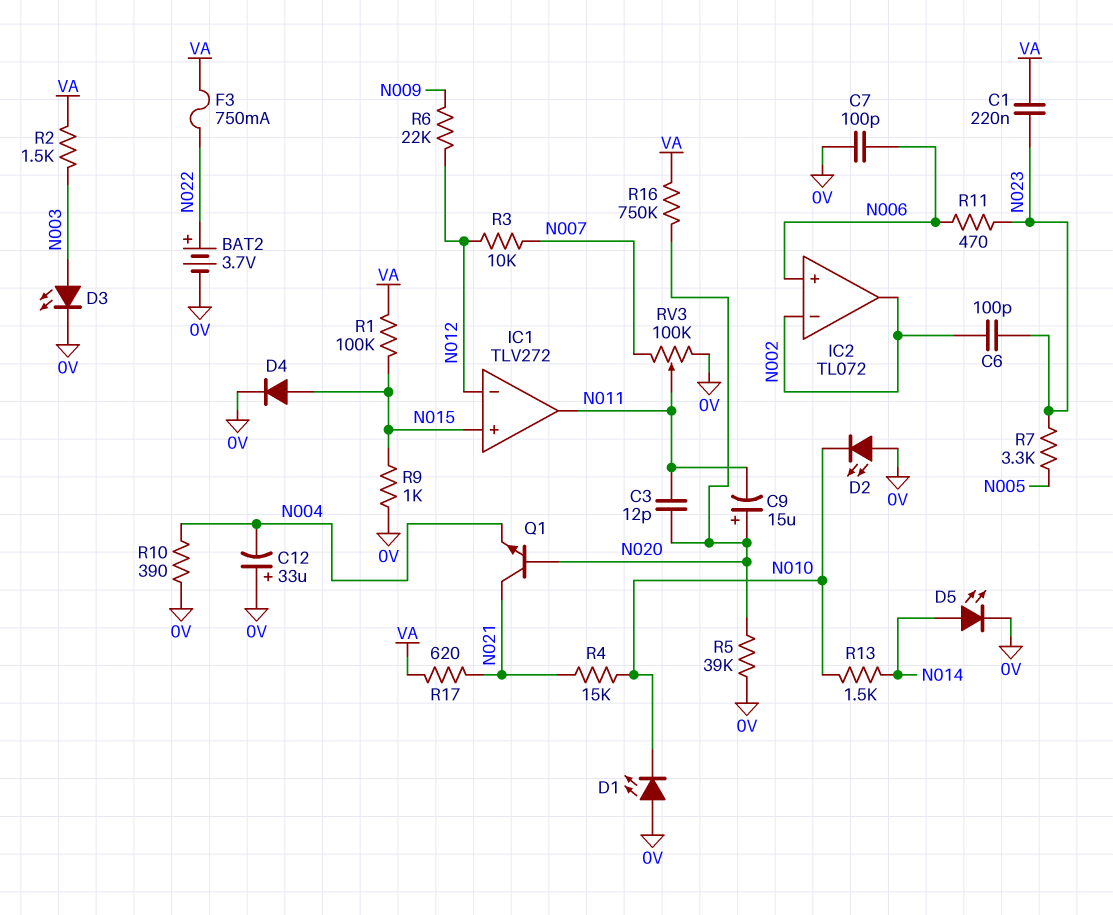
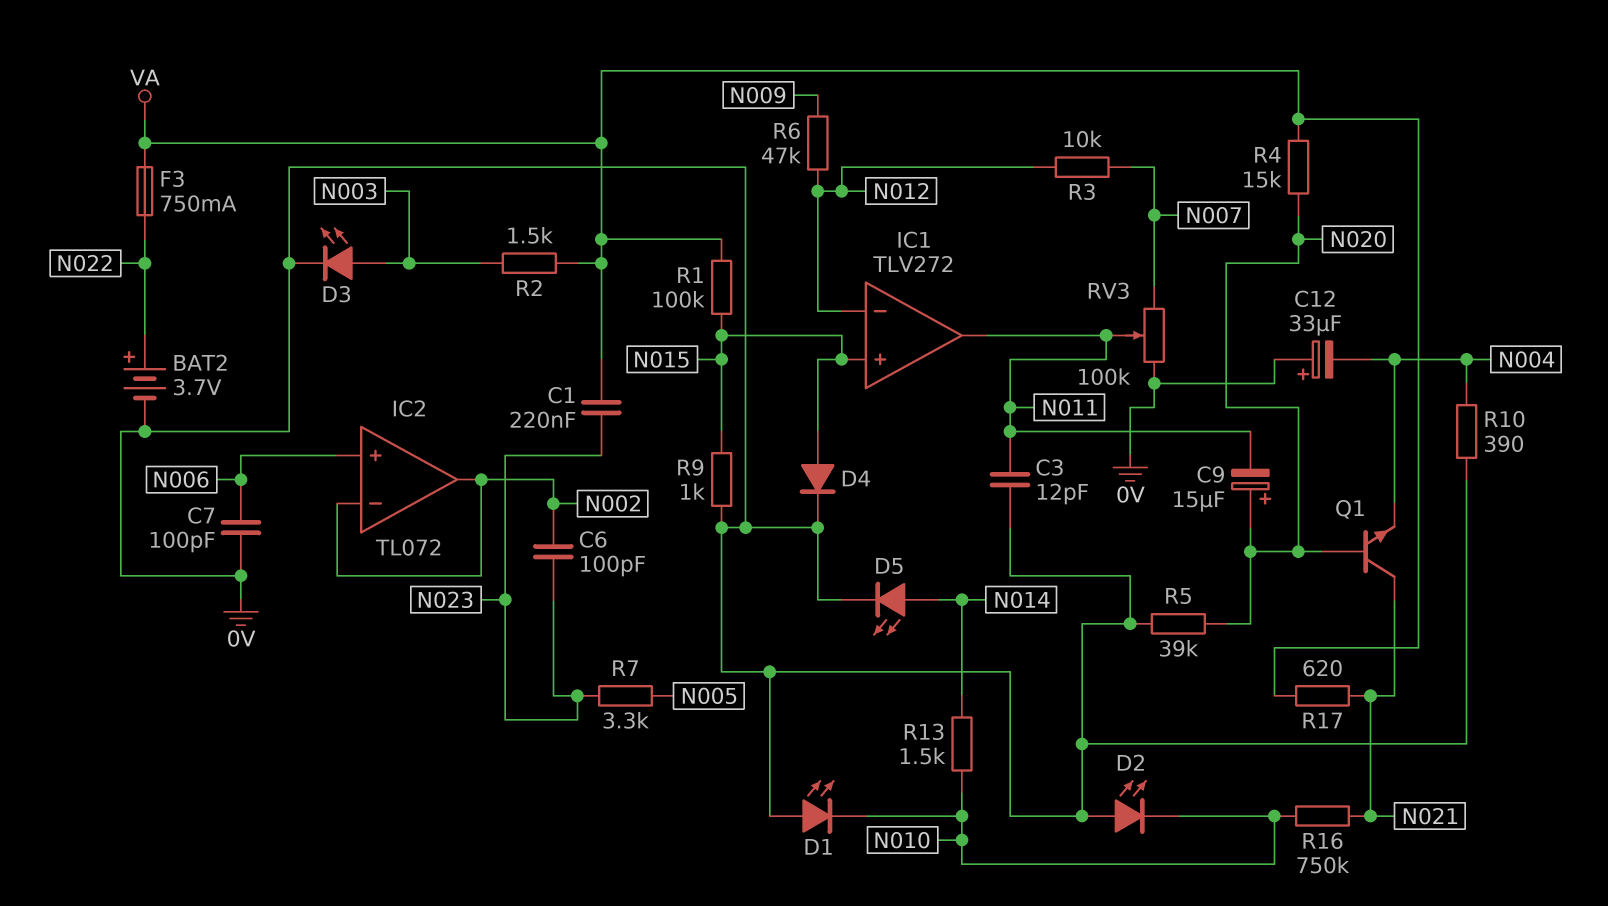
C3: 12pF (N011, N020) -> 12pF (0V, N011)
R4: 15k (N010, N021) -> 15k (N020, VA)
R6: 22k (N009, N012) -> 47k (N009, N012)
R11: 470 (N006, N023) -> none
R16: 750k (N020, VA) -> 750k (N010, N021)

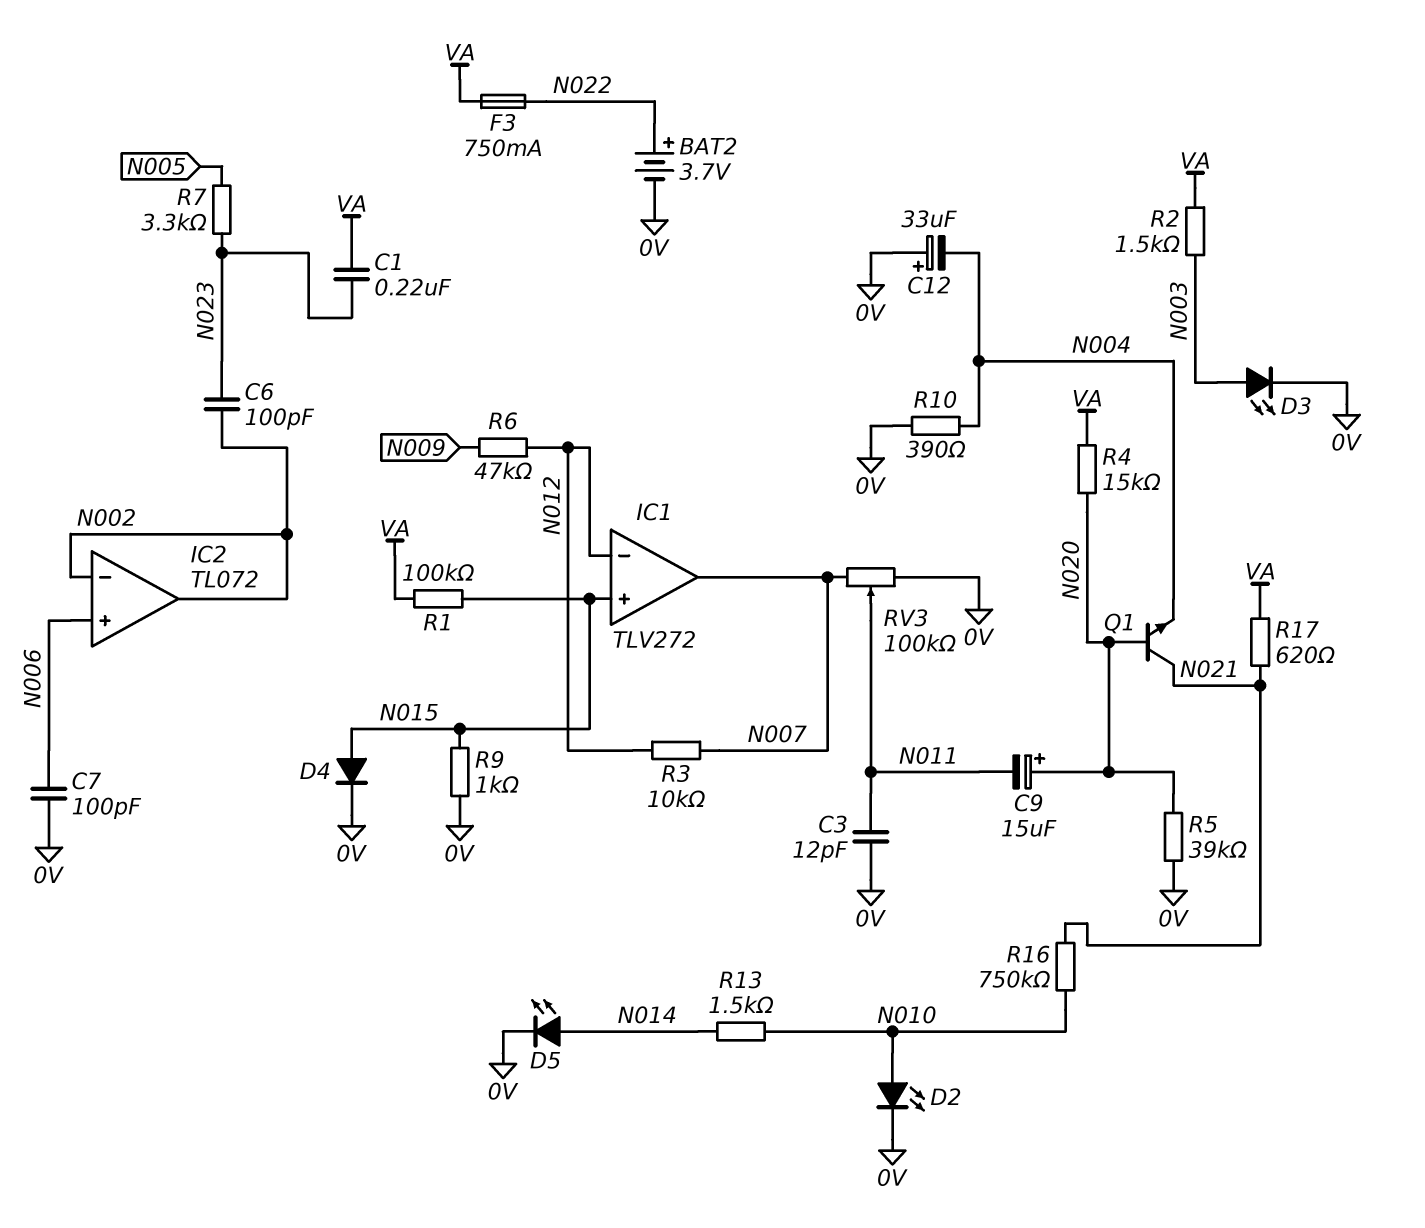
D1: LED (A 0V, K N010) -> none
D2: LED (A 0V, K N010) -> LED (A N010, K 0V)
IC1 pin out: N011 -> N007

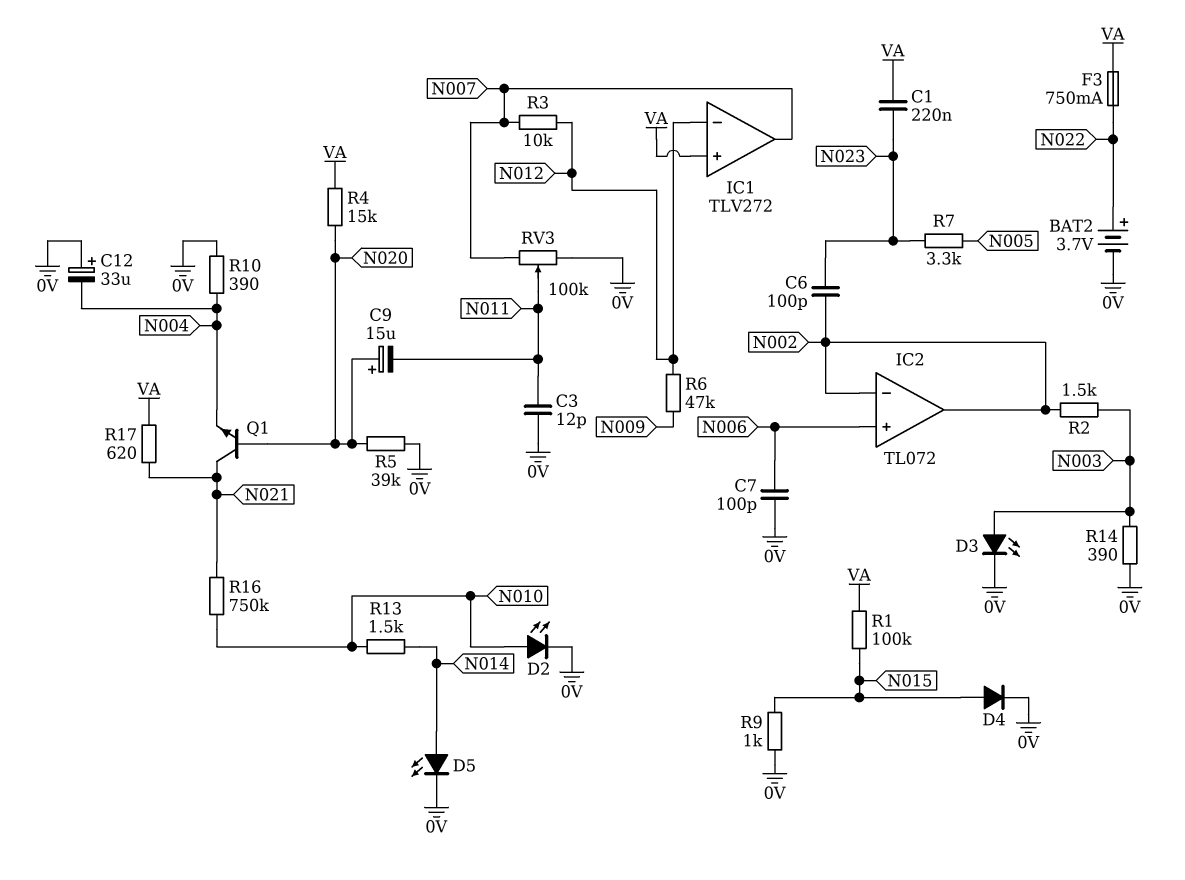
IC1 pin in+: N015 -> VA
R2: 1.5k (N003, VA) -> 1.5k (N002, N003)
R14: none -> 390 (0V, N003)

